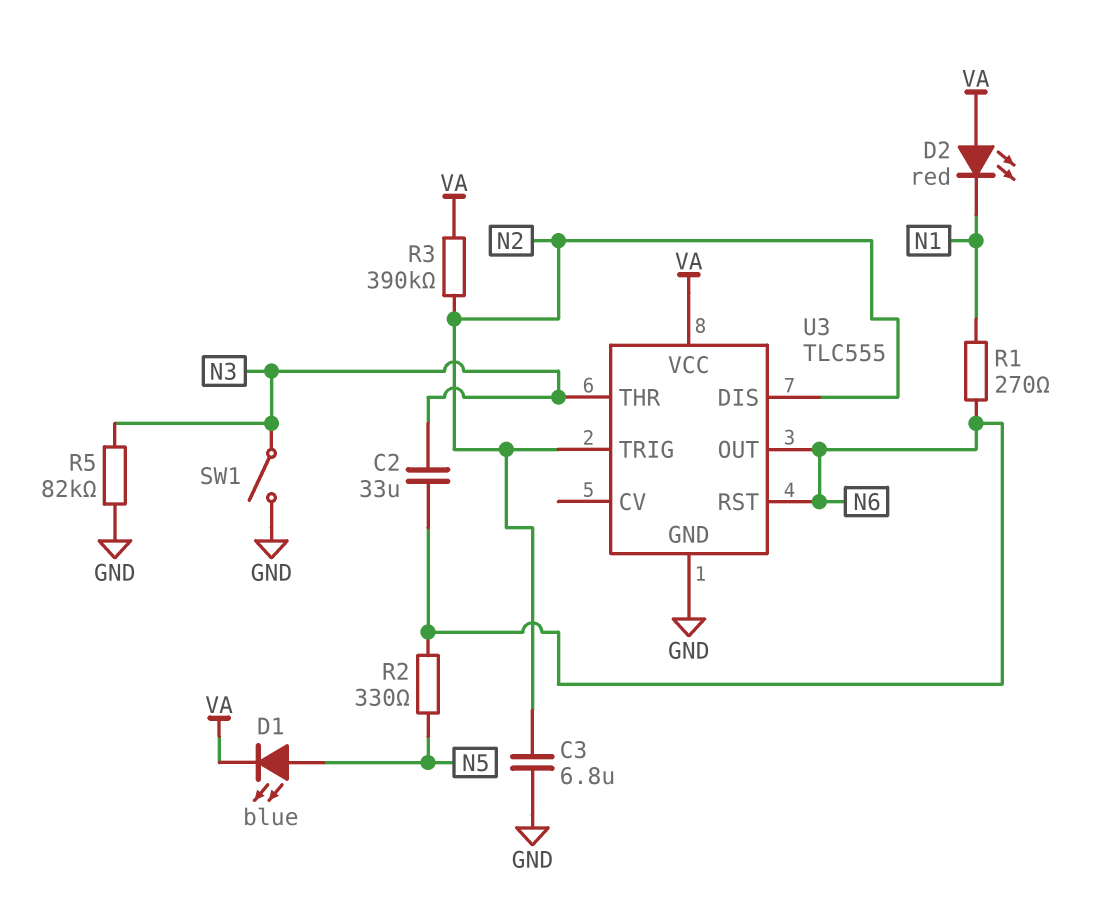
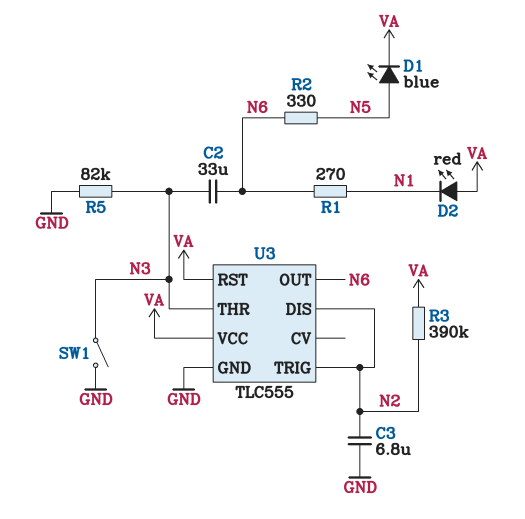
U3 pin RST: N6 -> VA

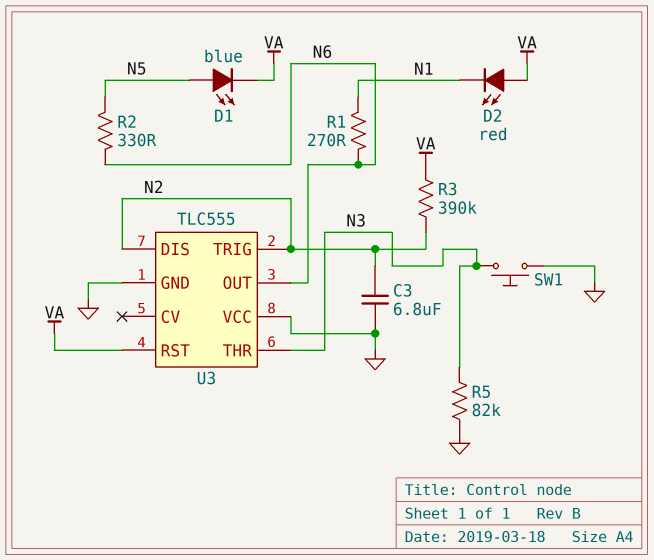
C2: 33uF (N3, N6) -> none
SW1: switch (GND, N3) -> button (GND, N3)
U3 pin VCC: VA -> GND

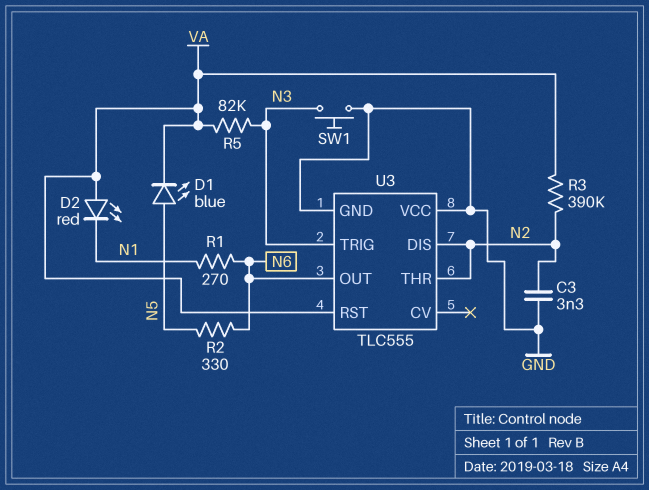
C3: 6.8uF (GND, N2) -> 3.3nF (GND, N2)
R5: 82k (GND, N3) -> 82k (N3, VA)
U3 pin THR: N3 -> N2
U3 pin TRIG: N2 -> N3

